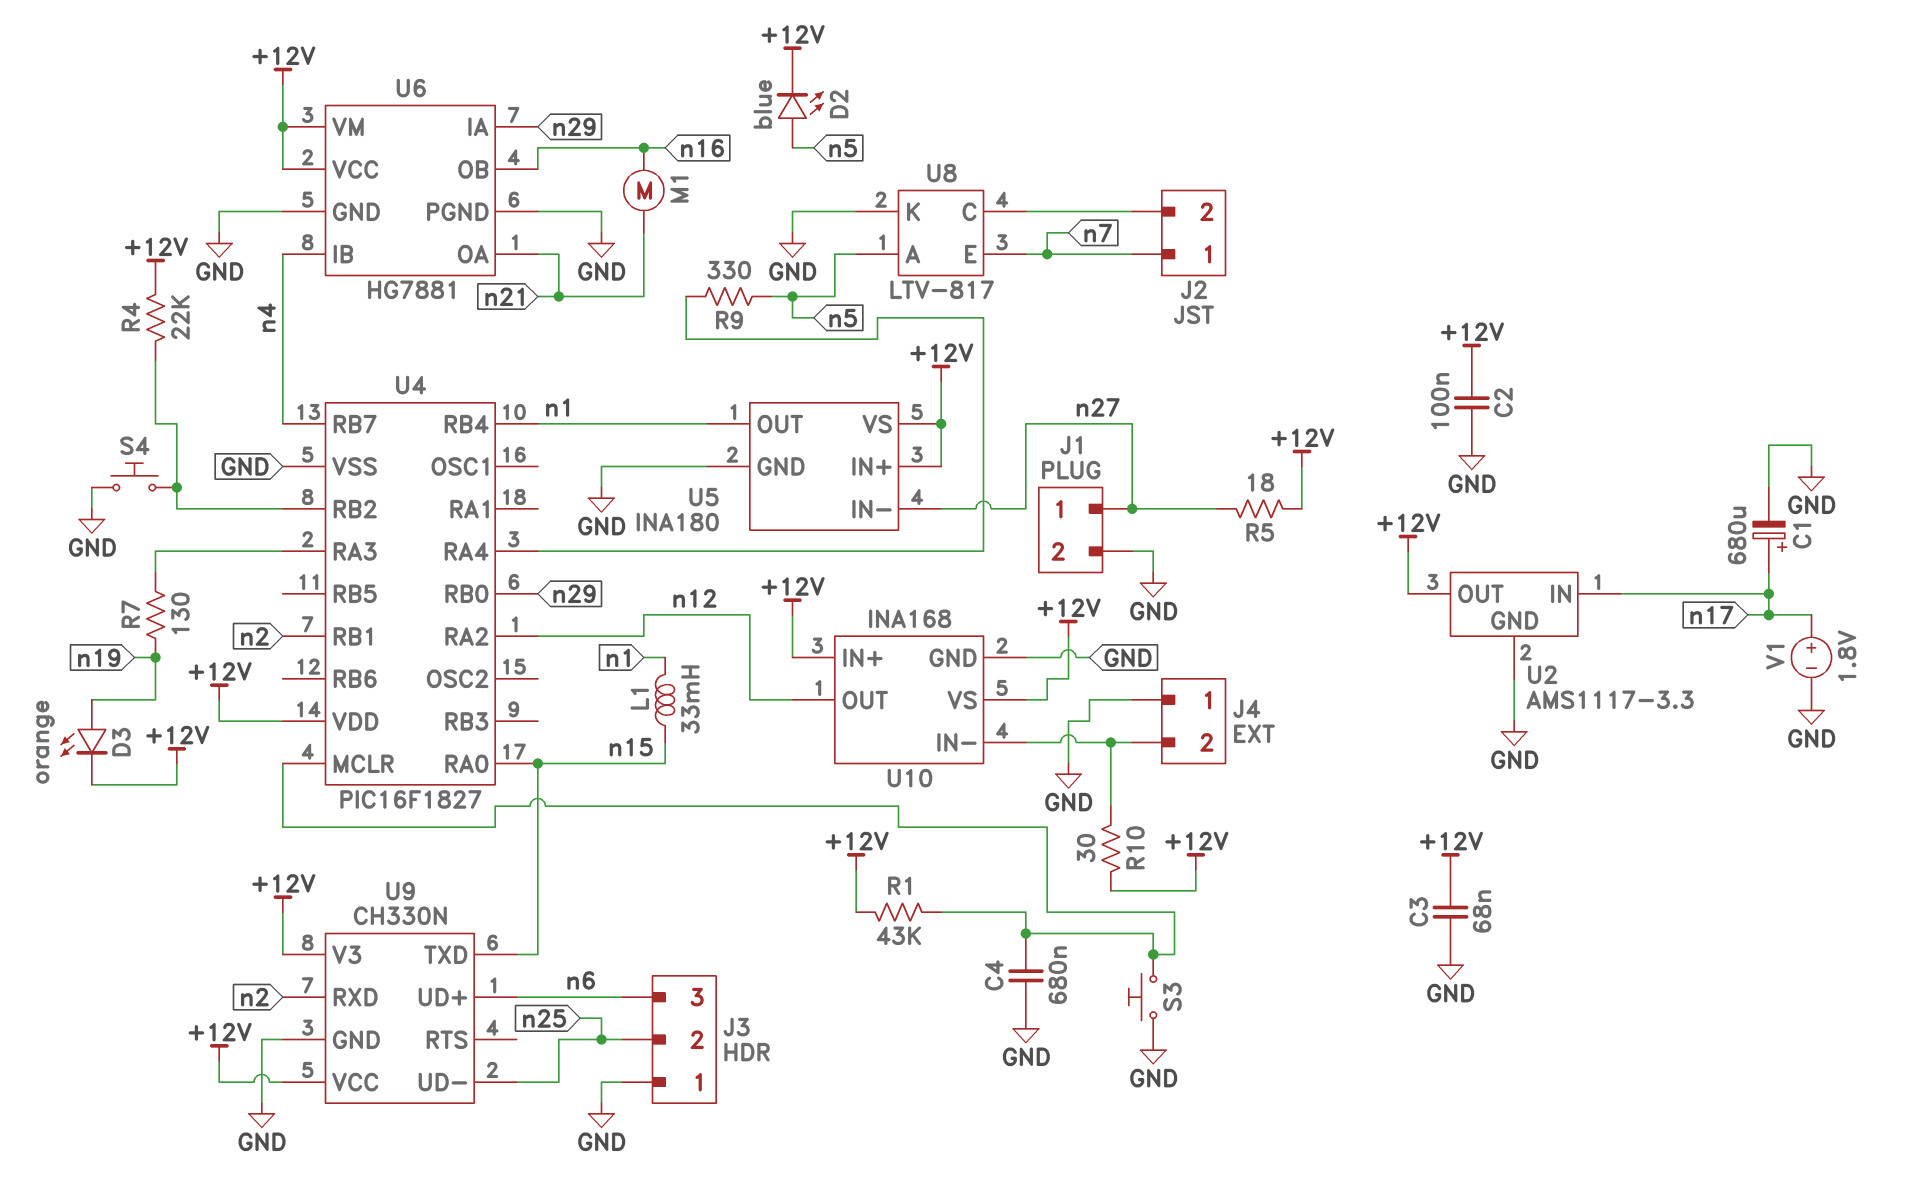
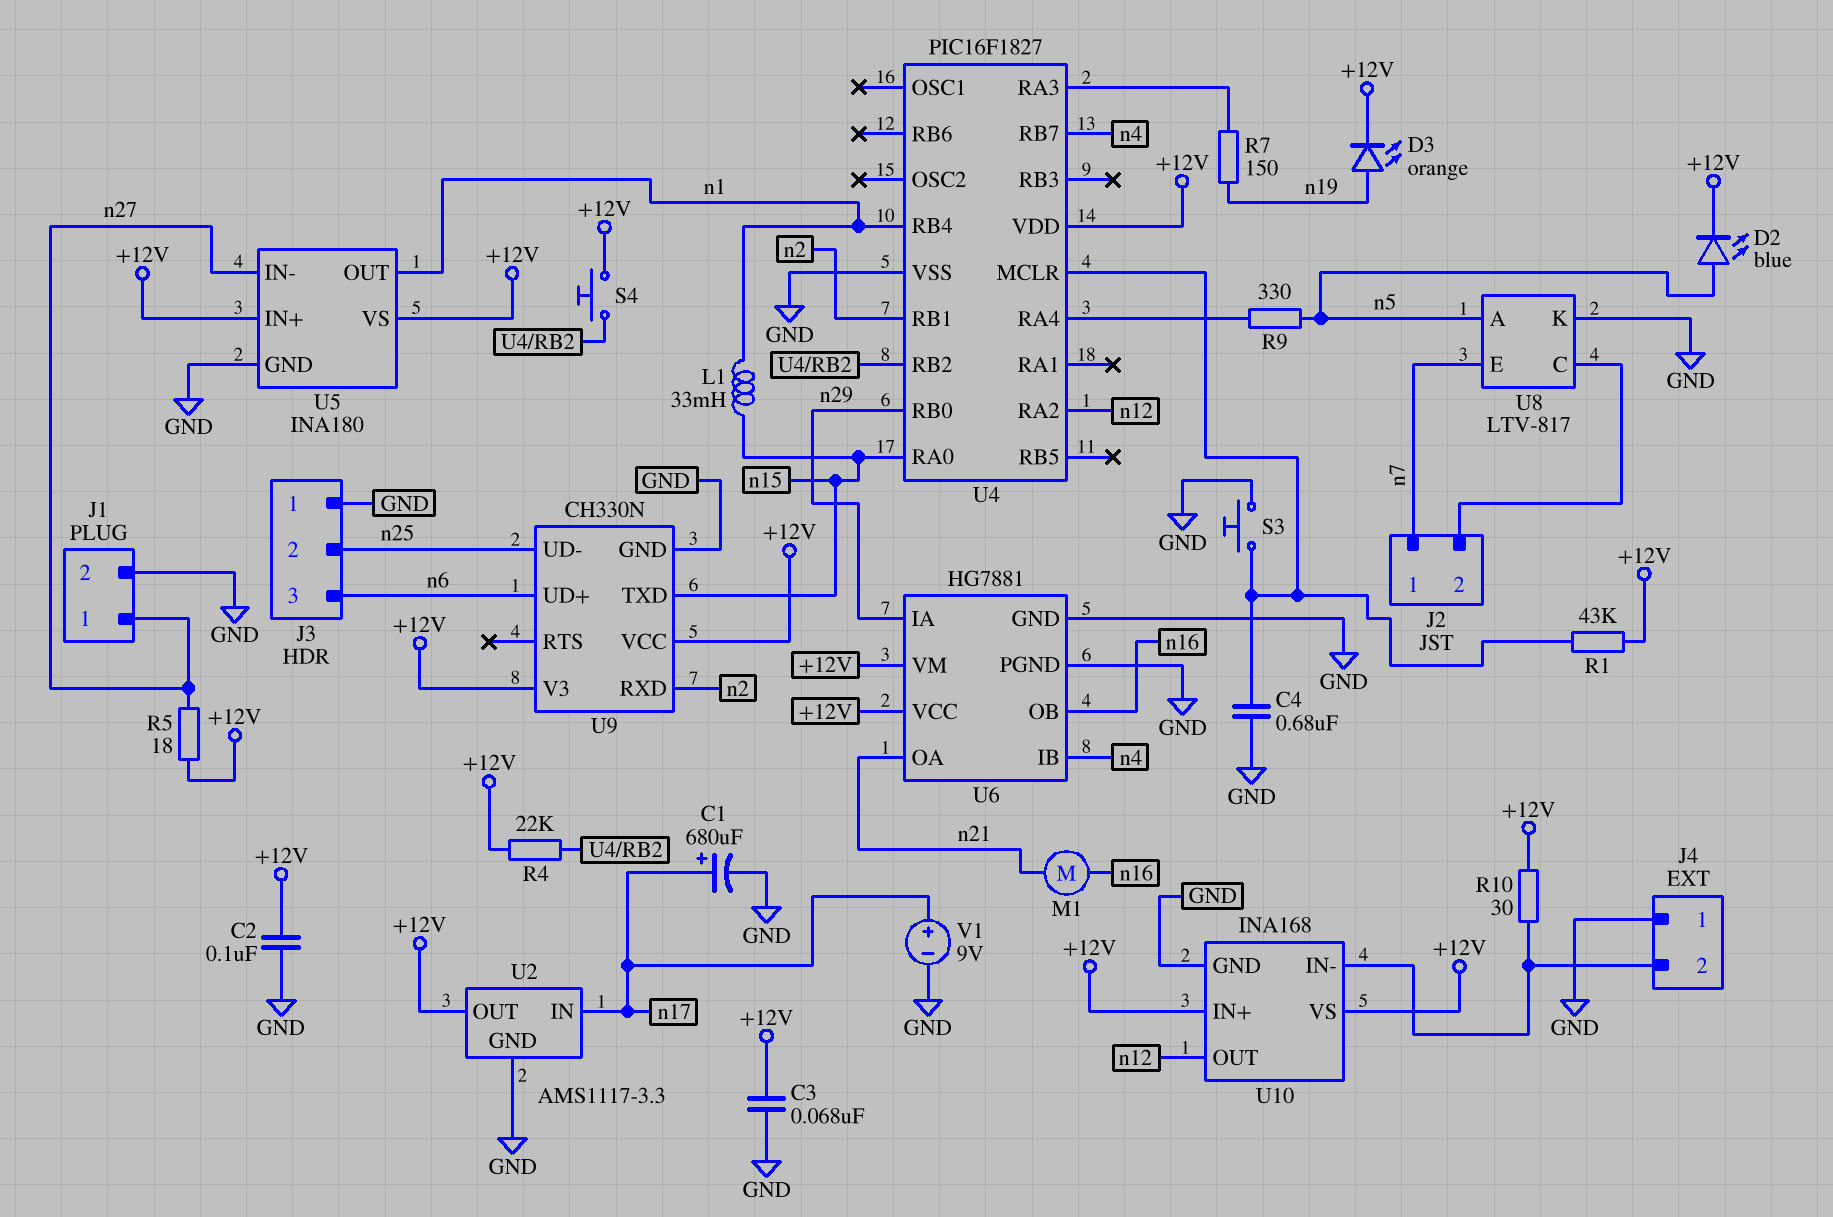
R7: 130 (U4/RA3, n19) -> 150 (U4/RA3, n19)
S4: button (GND, U4/RB2) -> button (+12V, U4/RB2)
V1: 1.8V (plus n17, minus GND) -> 9V (plus n17, minus GND)

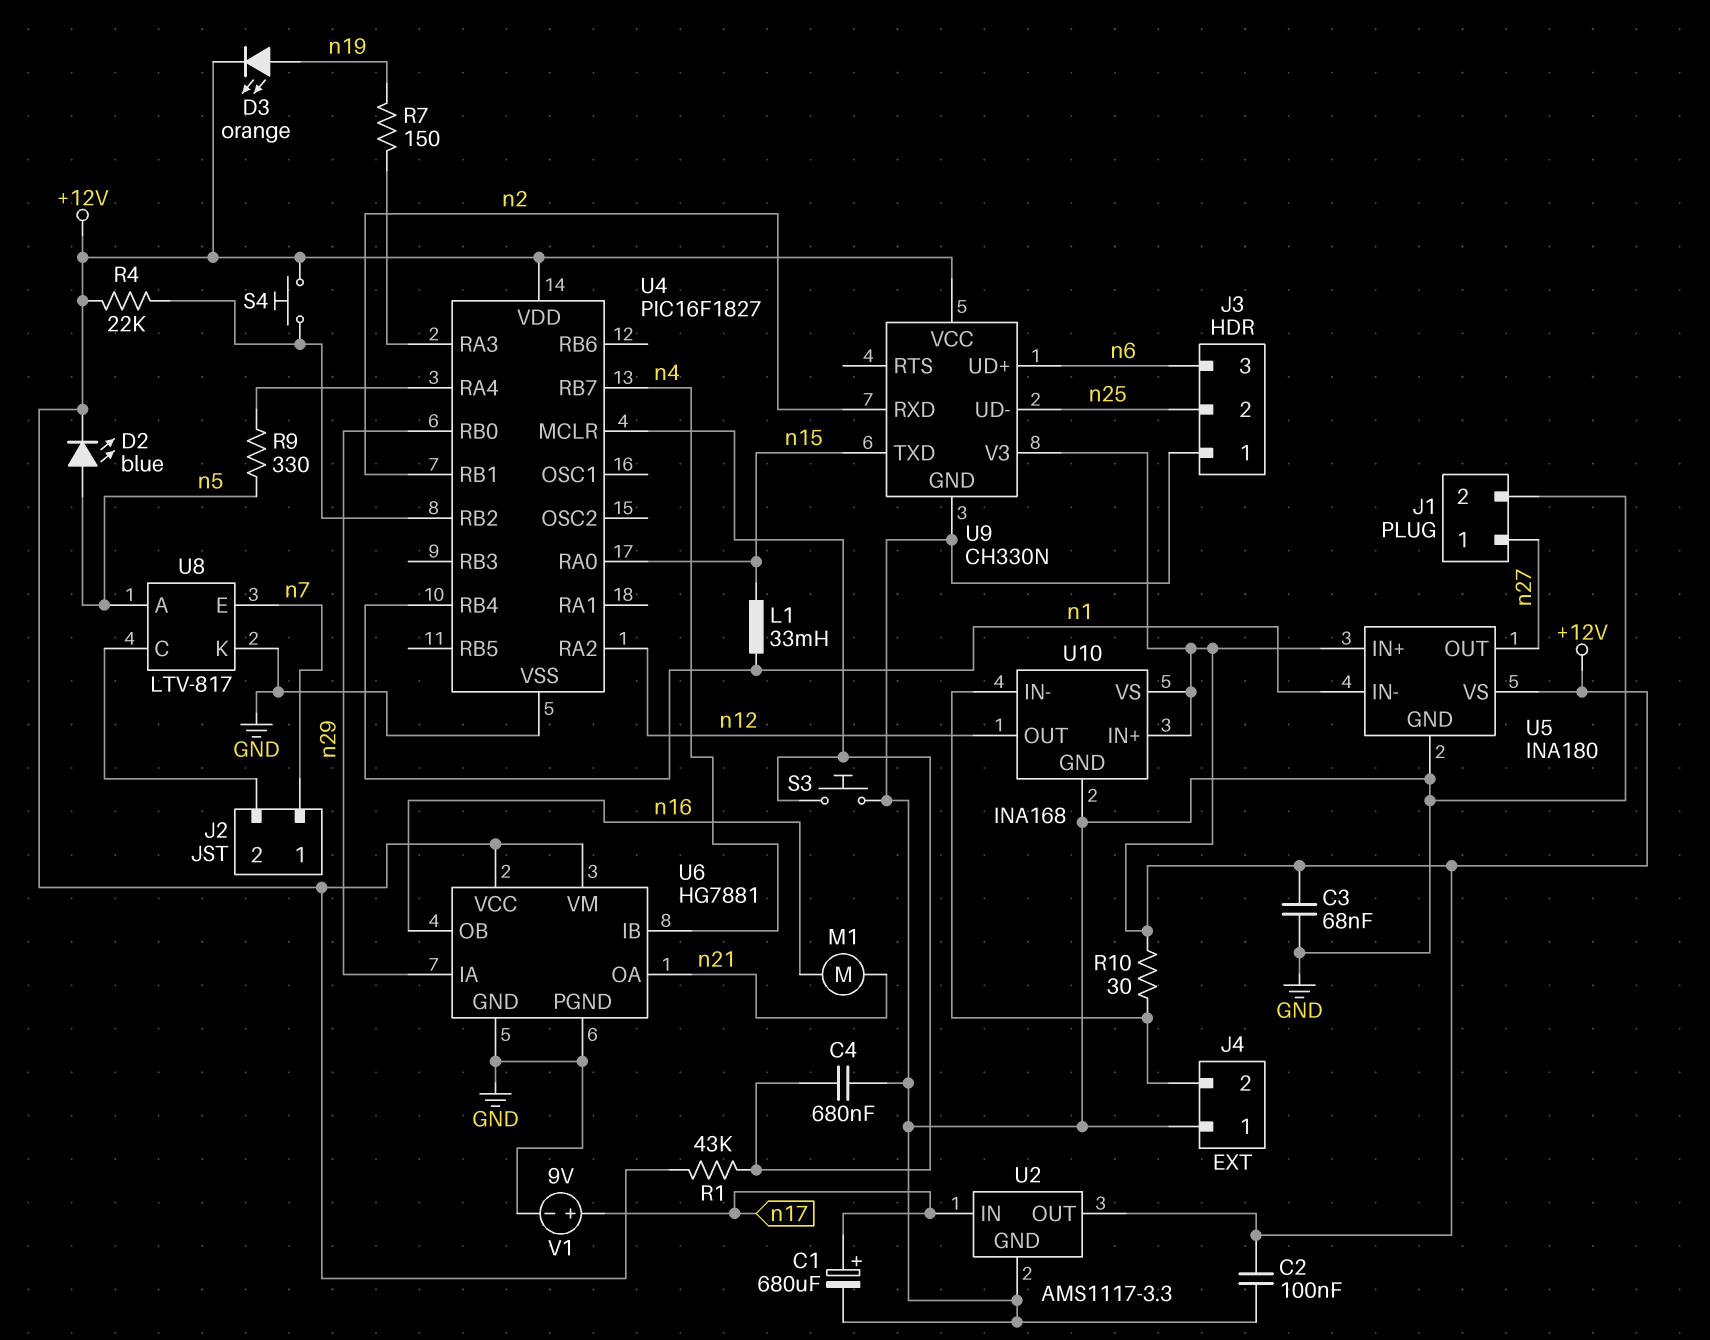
R5: 18 (+12V, n27) -> none
U5 pin IN-: n27 -> n1
U5 pin OUT: n1 -> n27

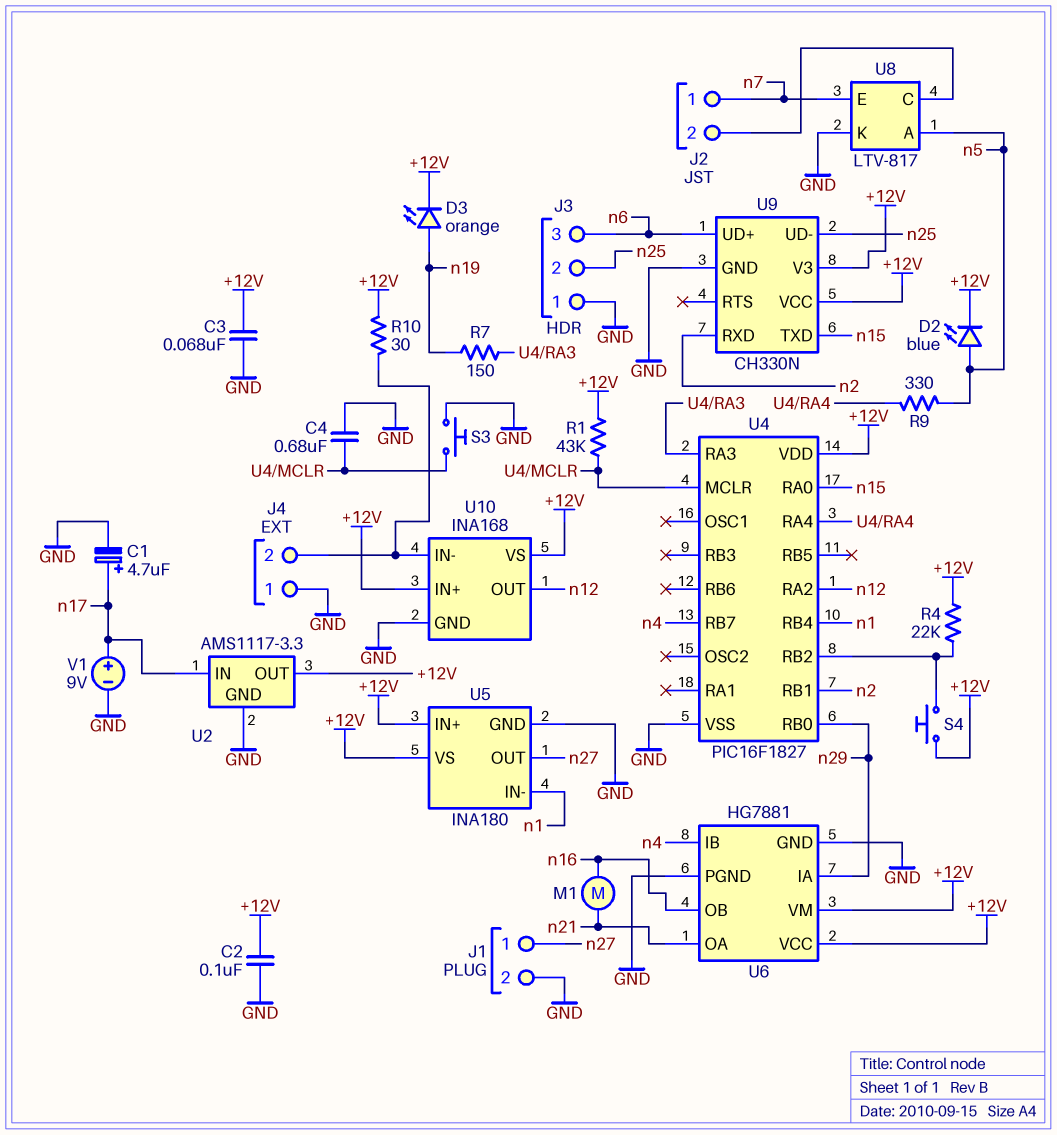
C1: 680uF (plus n17, minus GND) -> 4.7uF (plus n17, minus GND)
L1: 33mH (n1, n15) -> none

